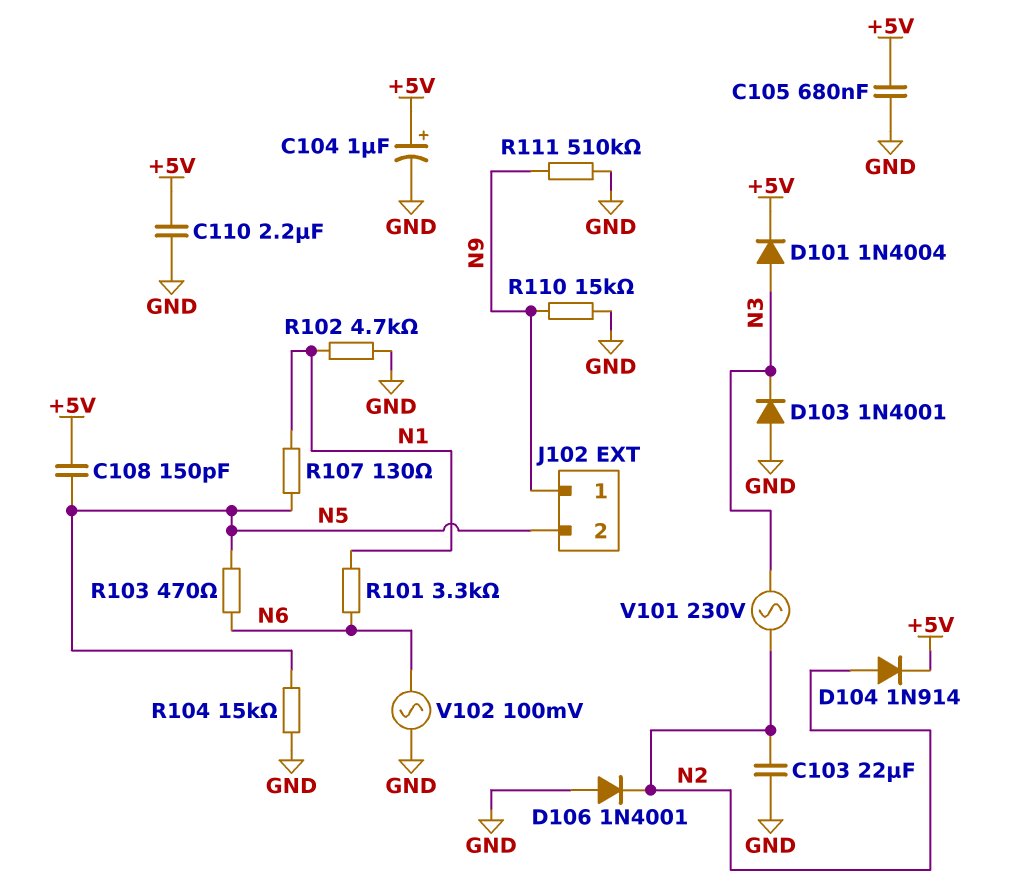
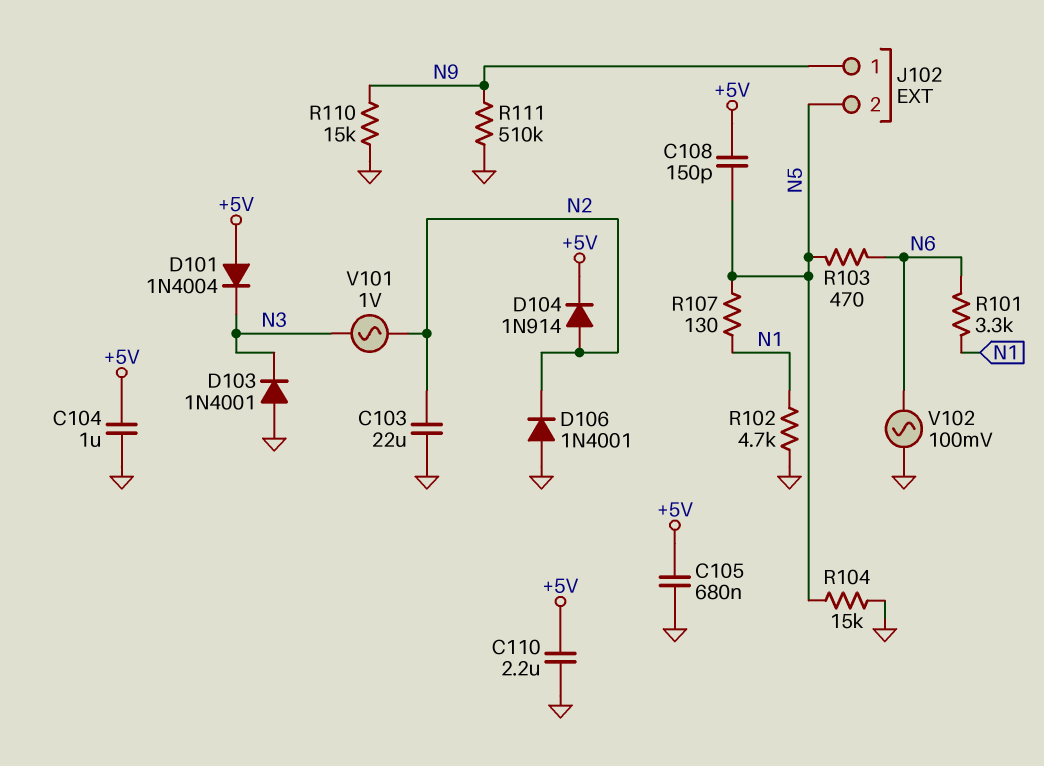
C104: 1uF (plus +5V, minus GND) -> 1uF (+5V, GND)
D101: diode 1N4004 (A N3, K +5V) -> diode 1N4004 (A +5V, K N3)
V101: AC 230V (N2, N3) -> AC 1V (N2, N3)

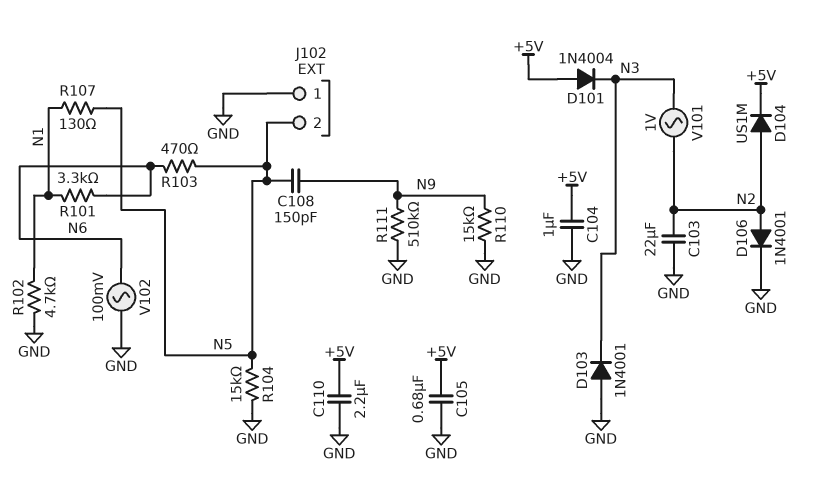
C108: 150pF (+5V, N5) -> 150pF (N5, N9)
D104: diode 1N914 (A N2, K +5V) -> diode US1M (A N2, K +5V)
D106: diode 1N4001 (A GND, K N2) -> diode 1N4001 (A N2, K GND)
J102 pin 1: N9 -> GND

